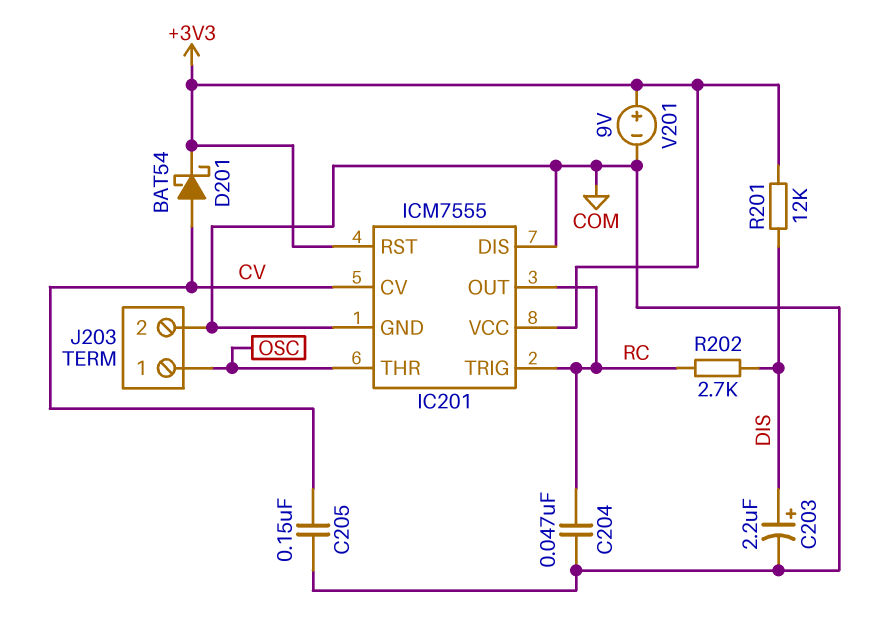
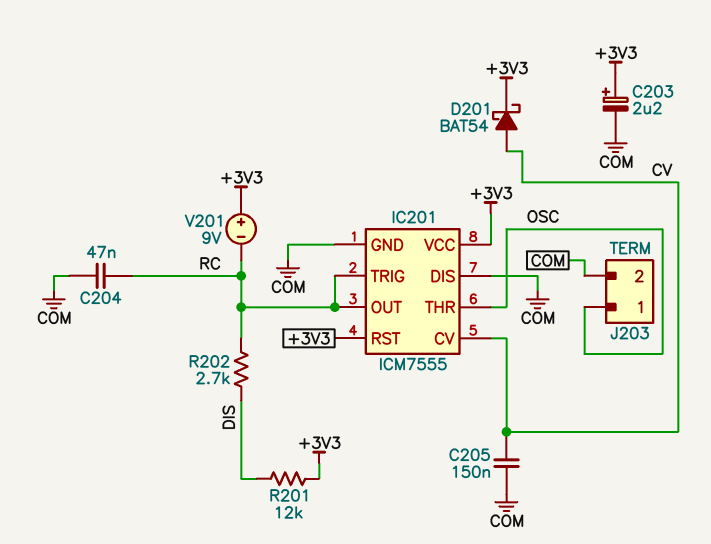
C203: 2.2uF (plus DIS, minus COM) -> 2.2uF (plus +3V3, minus COM)
V201: 9V (plus +3V3, minus COM) -> 9V (plus +3V3, minus RC)

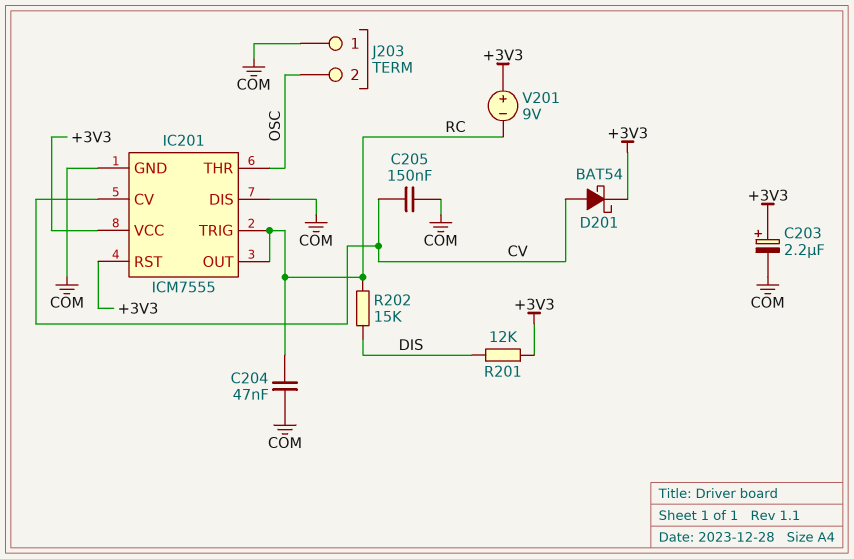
J203 pin 1: OSC -> COM
J203 pin 2: COM -> OSC
R202: 2.7k (DIS, RC) -> 15k (DIS, RC)

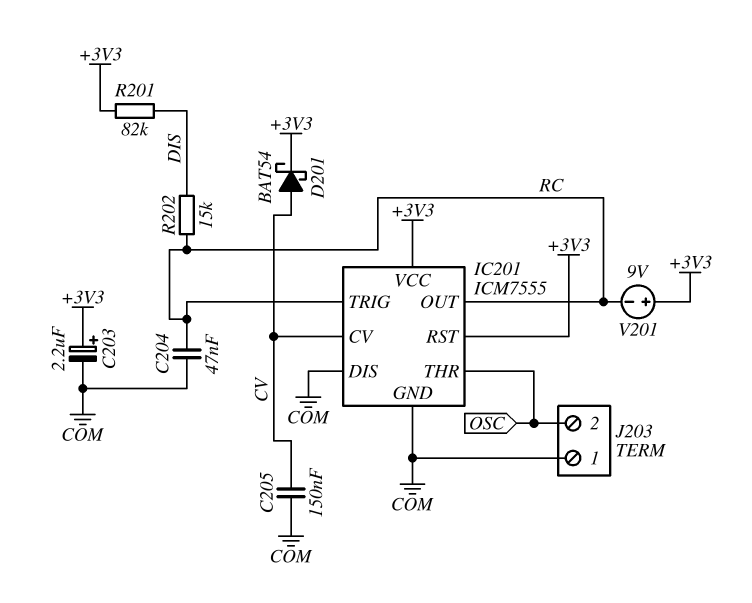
R201: 12k (+3V3, DIS) -> 82k (+3V3, DIS)

